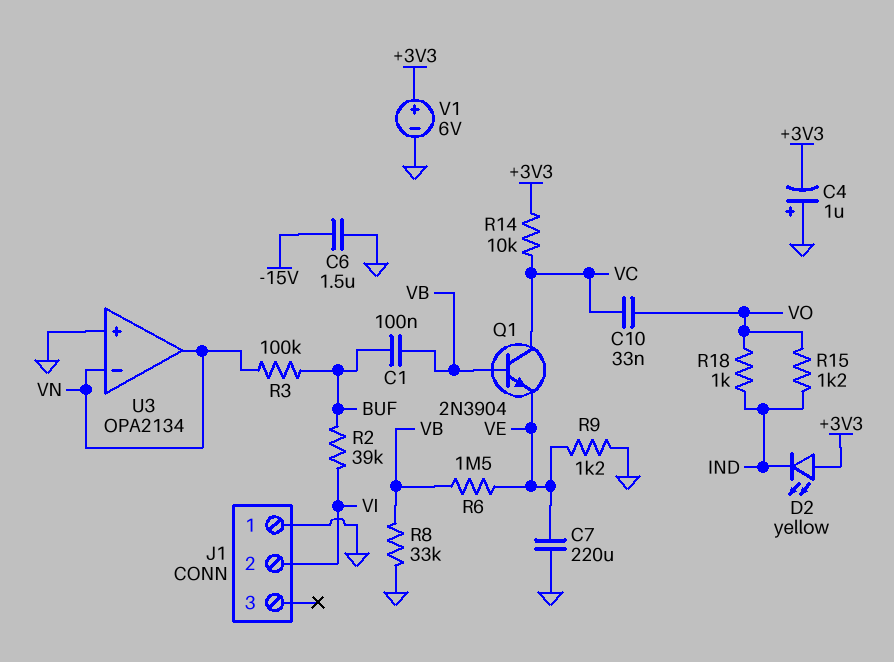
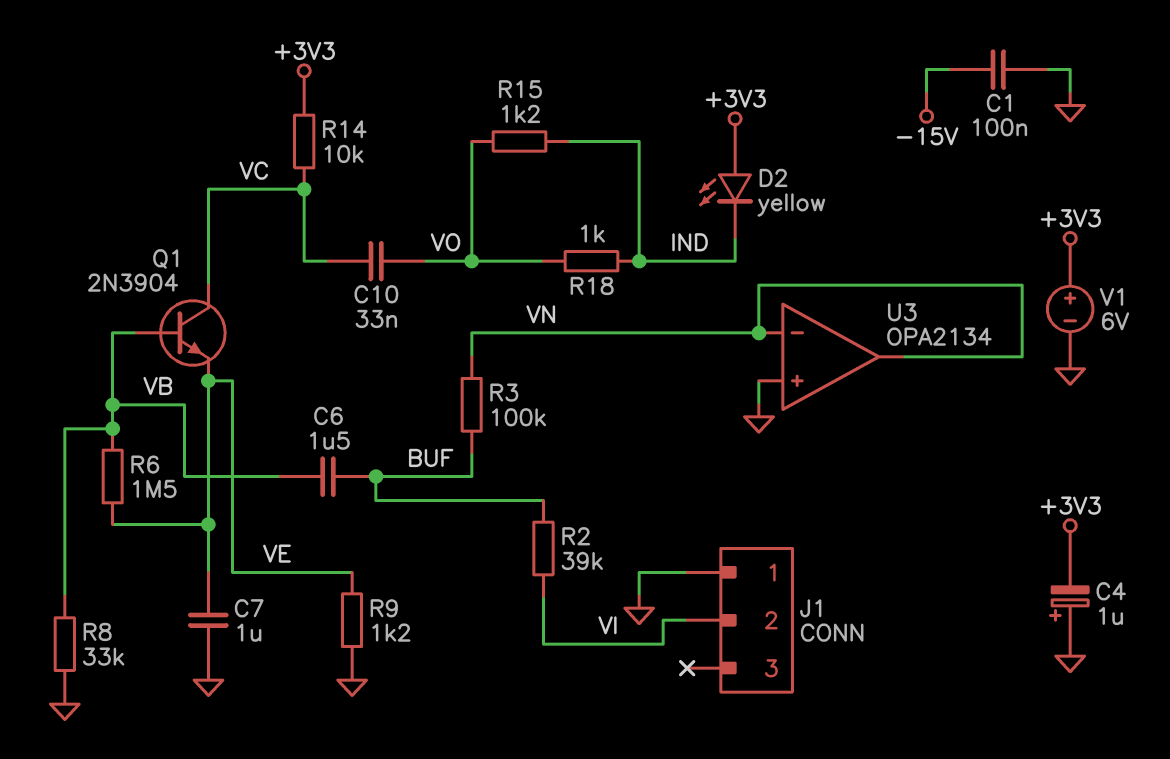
C1: 100nF (BUF, VB) -> 100nF (-15V, GND)
C6: 1.5uF (-15V, GND) -> 1.5uF (BUF, VB)
C7: 220uF (GND, VE) -> 1uF (GND, VE)

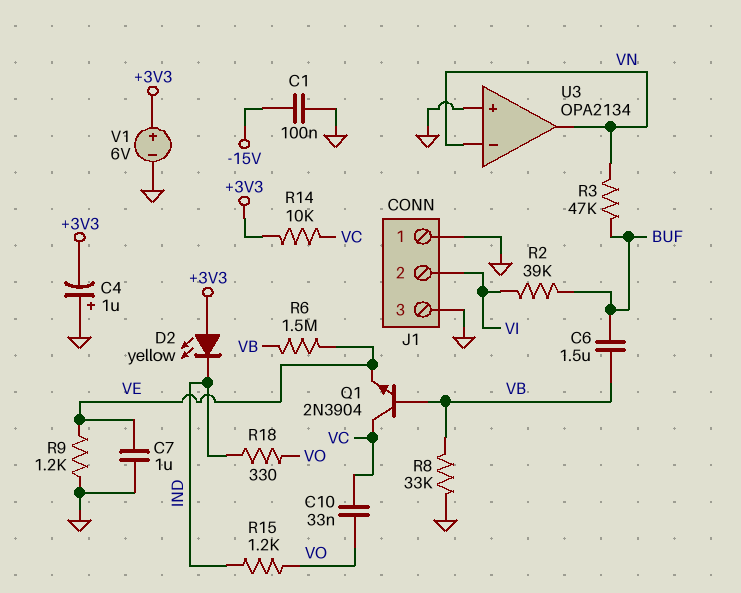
J1 pin 3: none -> GND
R3: 100k (BUF, VN) -> 47k (BUF, VN)
R18: 1k (IND, VO) -> 330 (IND, VO)

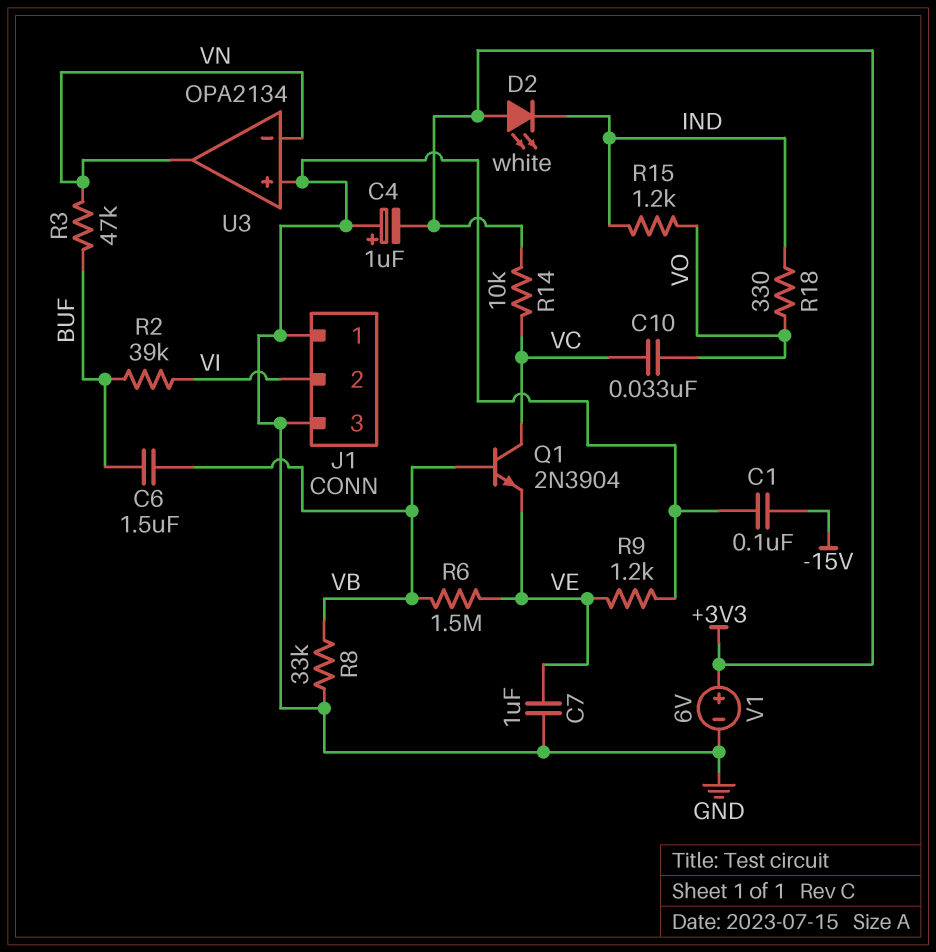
D2: LED yellow (A +3V3, K IND) -> LED white (A +3V3, K IND)

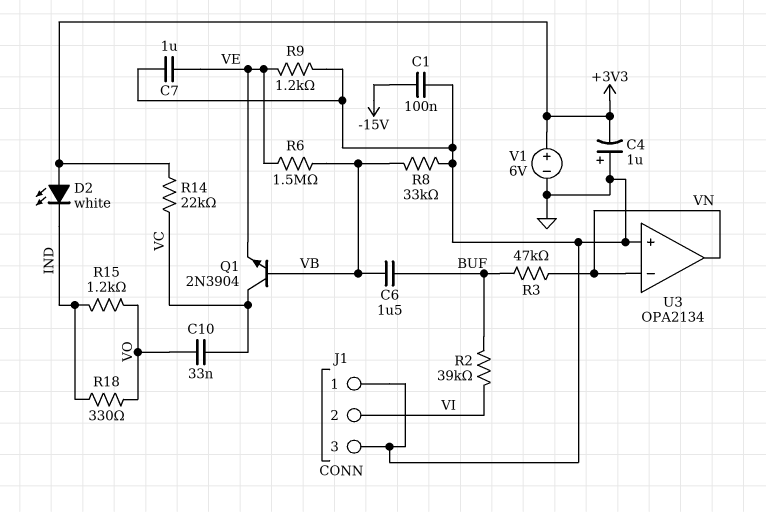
R14: 10k (+3V3, VC) -> 22k (+3V3, VC)

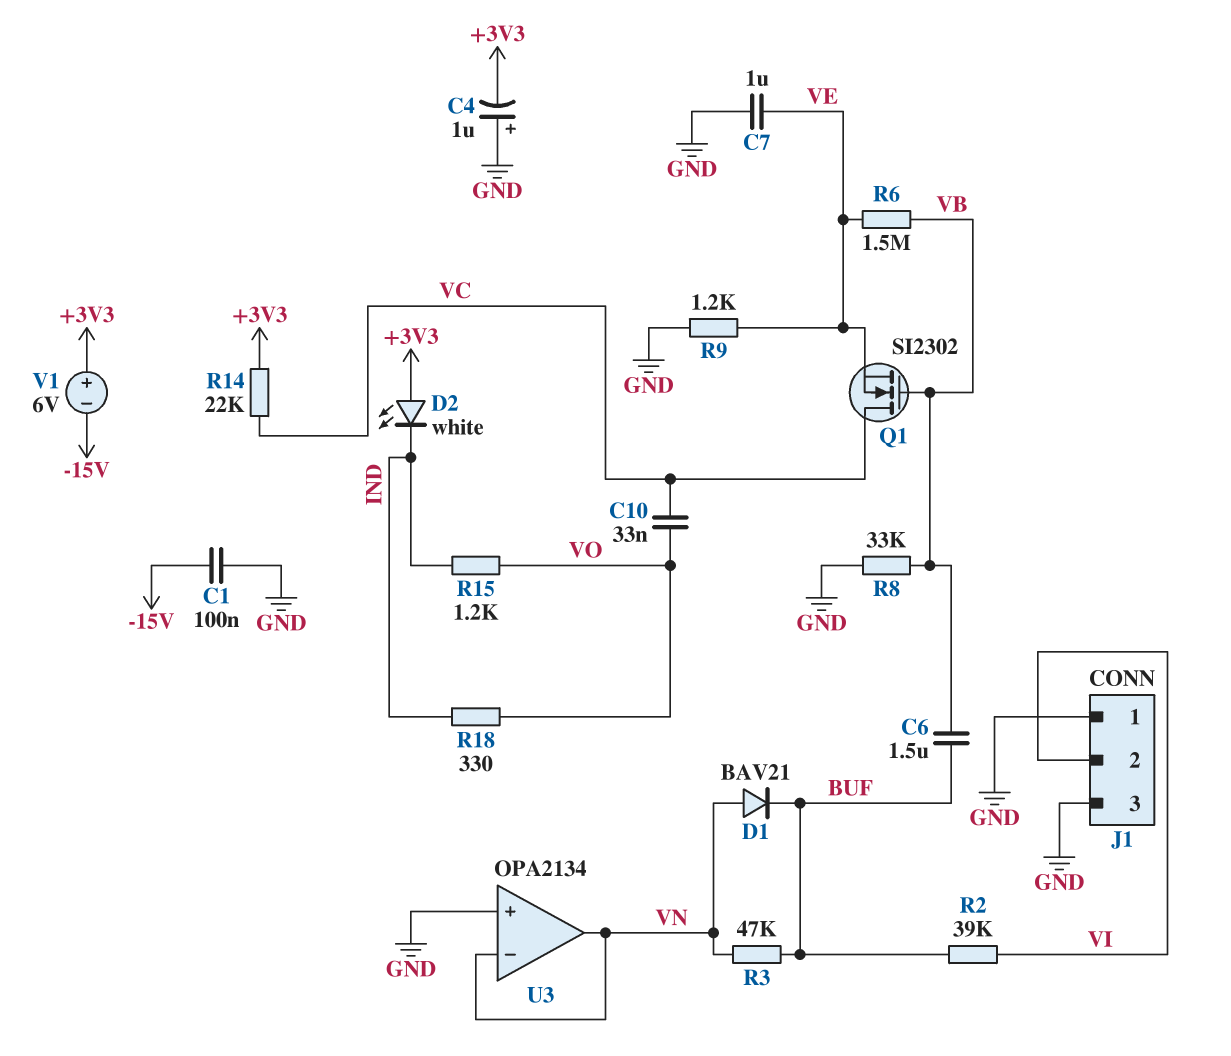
D1: none -> diode BAV21 (A VN, K BUF)
Q1: NPN 2N3904 (B VB, C VC, E VE) -> NMOS SI2302 (G VB, D VC, S VE)
V1: 6V (plus +3V3, minus GND) -> 6V (plus +3V3, minus -15V)

